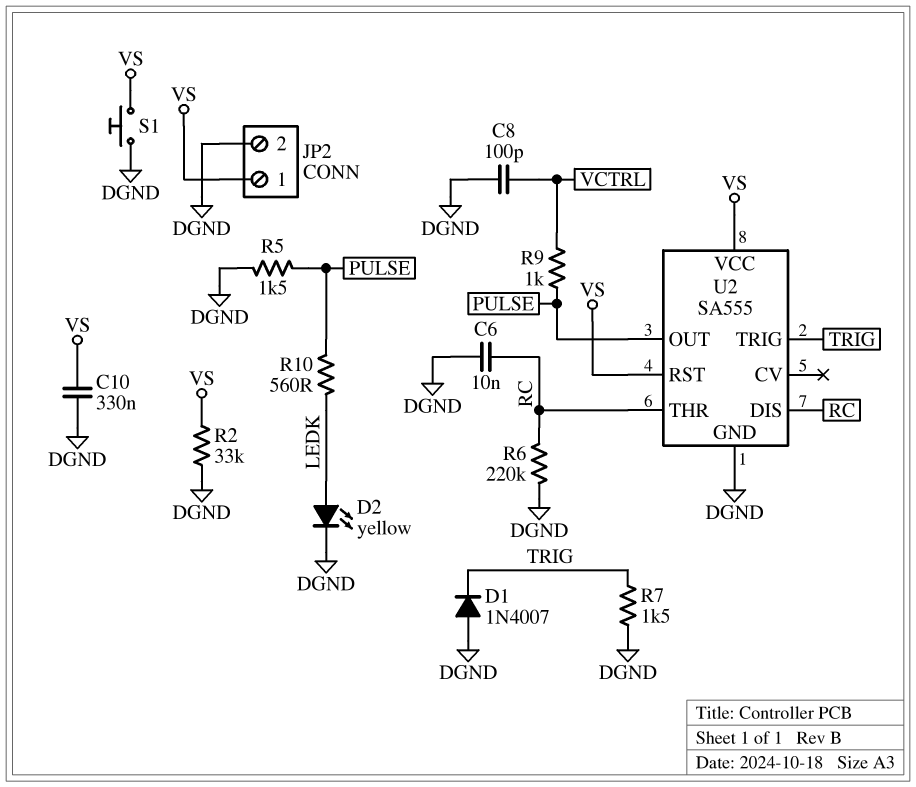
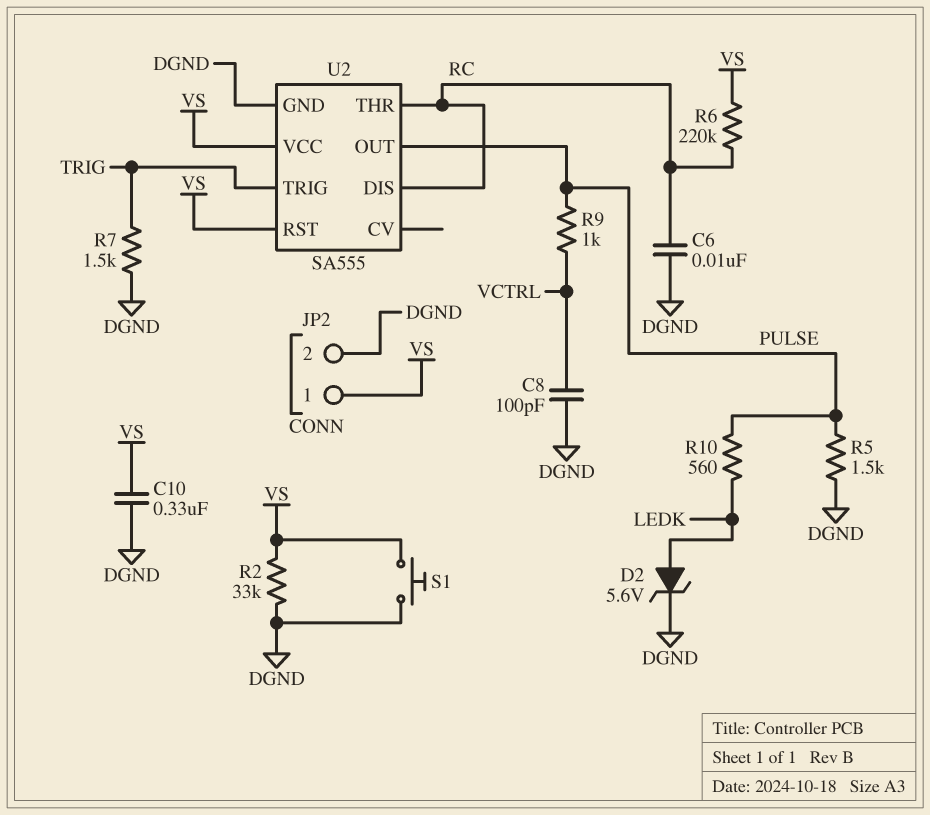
D1: diode 1N4007 (A DGND, K TRIG) -> none
D2: LED yellow (A LEDK, K DGND) -> zener 5.6V (A LEDK, K DGND)
R6: 220k (DGND, RC) -> 220k (RC, VS)

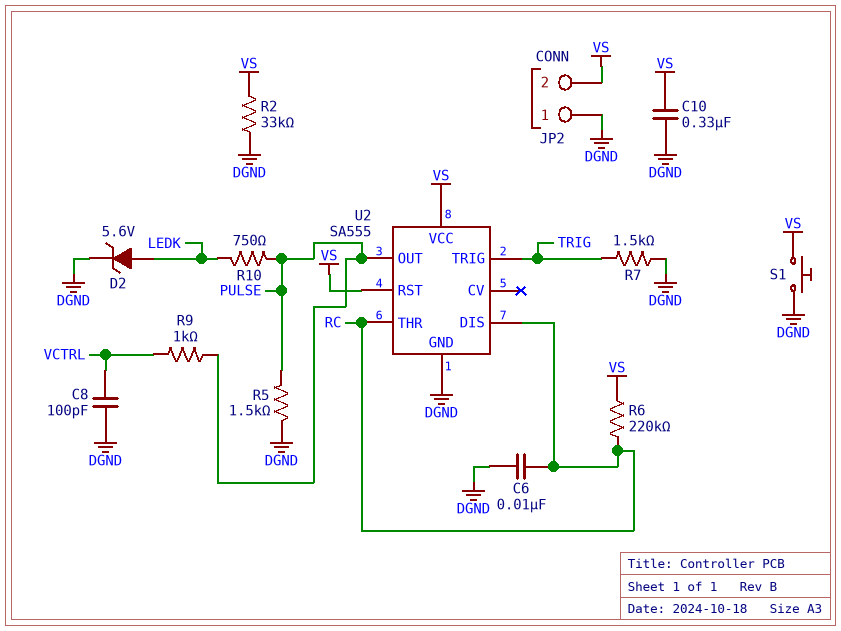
JP2 pin 1: VS -> DGND
JP2 pin 2: DGND -> VS
R10: 560 (LEDK, PULSE) -> 750 (LEDK, PULSE)

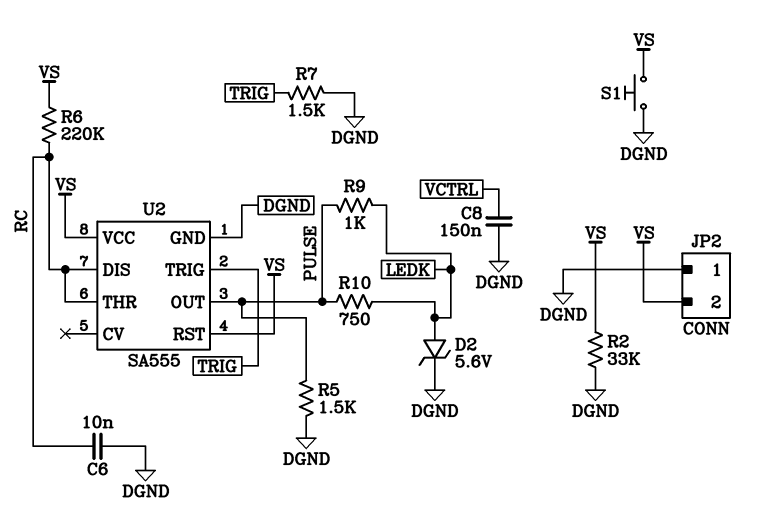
C8: 100pF (DGND, VCTRL) -> 150nF (DGND, VCTRL)
C10: 330nF (DGND, VS) -> none
R9: 1k (PULSE, VCTRL) -> 1k (LEDK, PULSE)

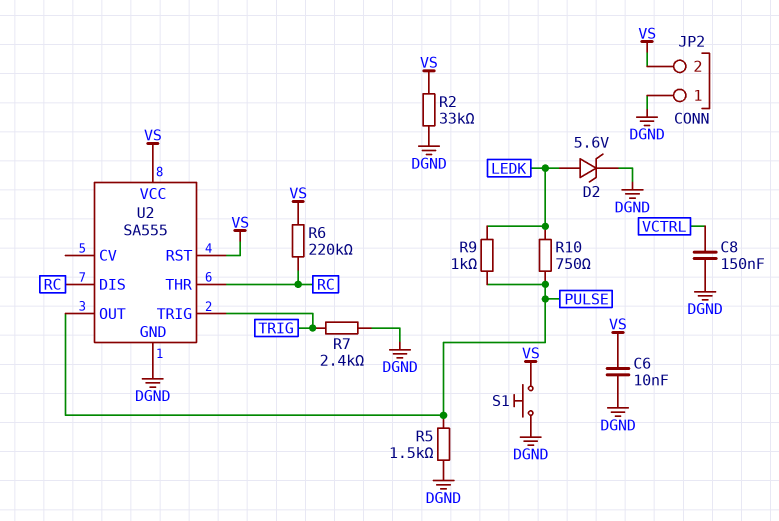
C6: 10nF (DGND, RC) -> 10nF (DGND, VS)
R7: 1.5k (DGND, TRIG) -> 2.4k (DGND, TRIG)

